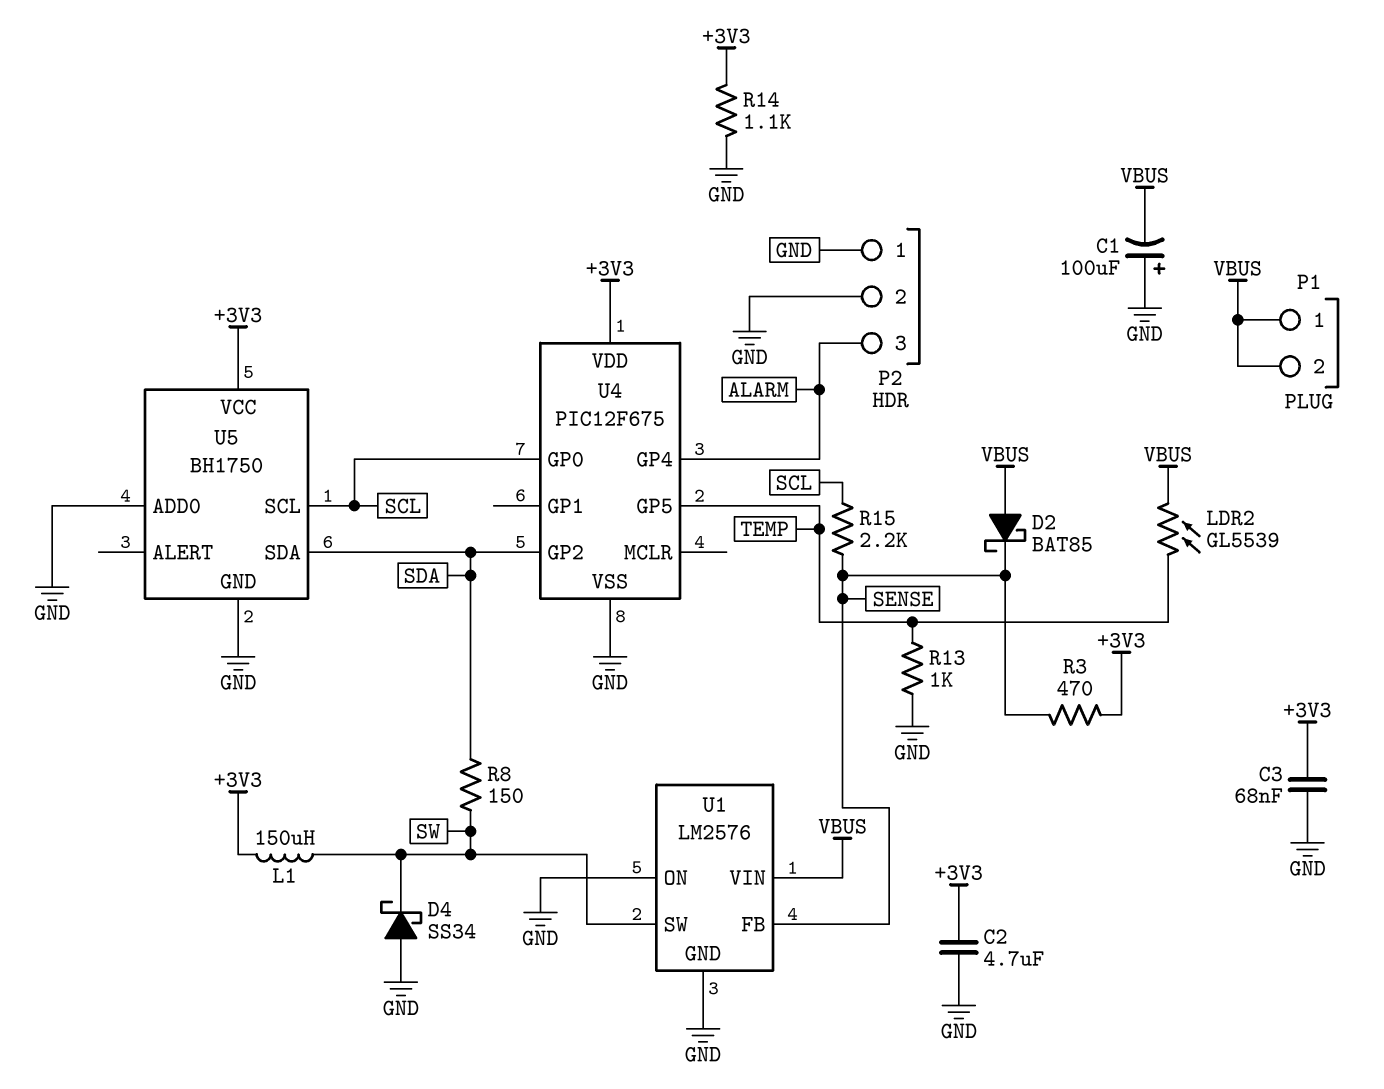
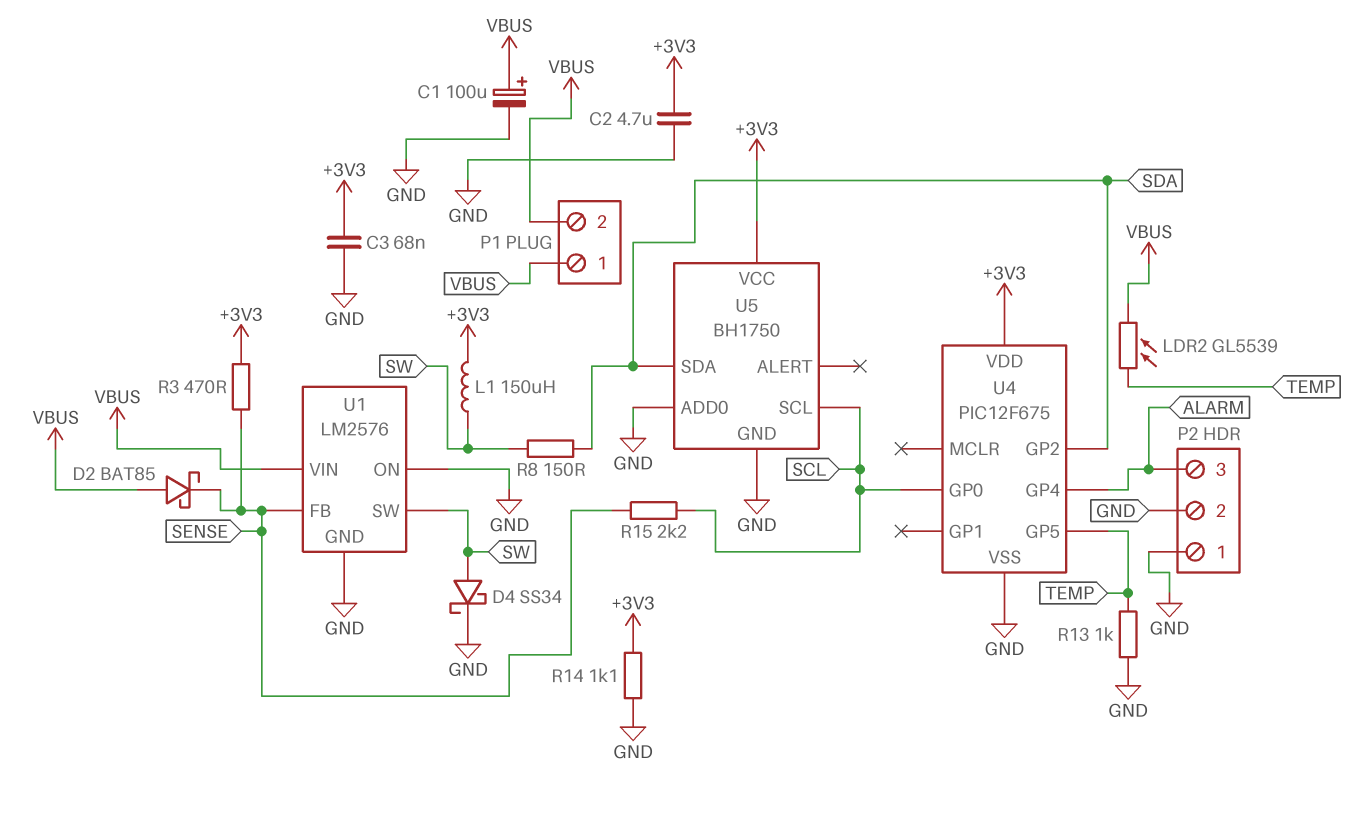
C1: 100uF (plus GND, minus VBUS) -> 100uF (plus VBUS, minus GND)
D4: schottky SS34 (A GND, K SW) -> schottky SS34 (A SW, K GND)

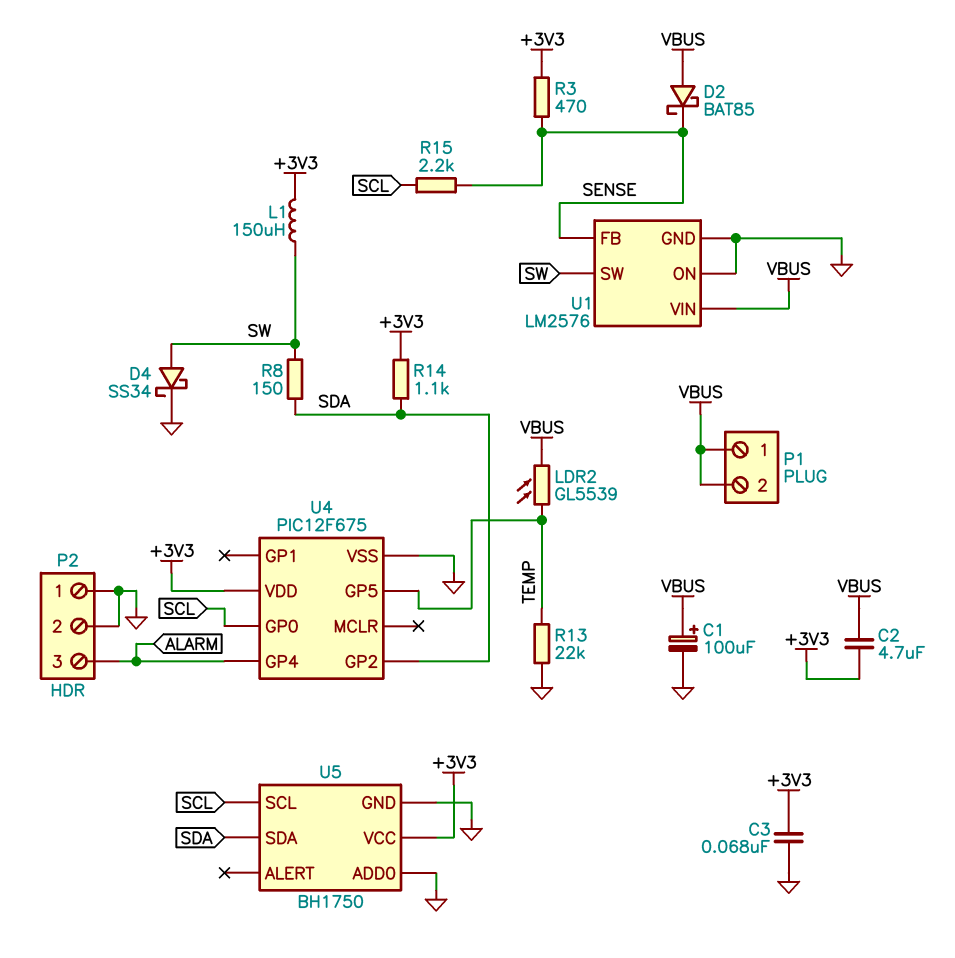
C2: 4.7uF (+3V3, GND) -> 4.7uF (+3V3, VBUS)
R13: 1k (GND, TEMP) -> 22k (GND, TEMP)
R14: 1.1k (+3V3, GND) -> 1.1k (+3V3, SDA)

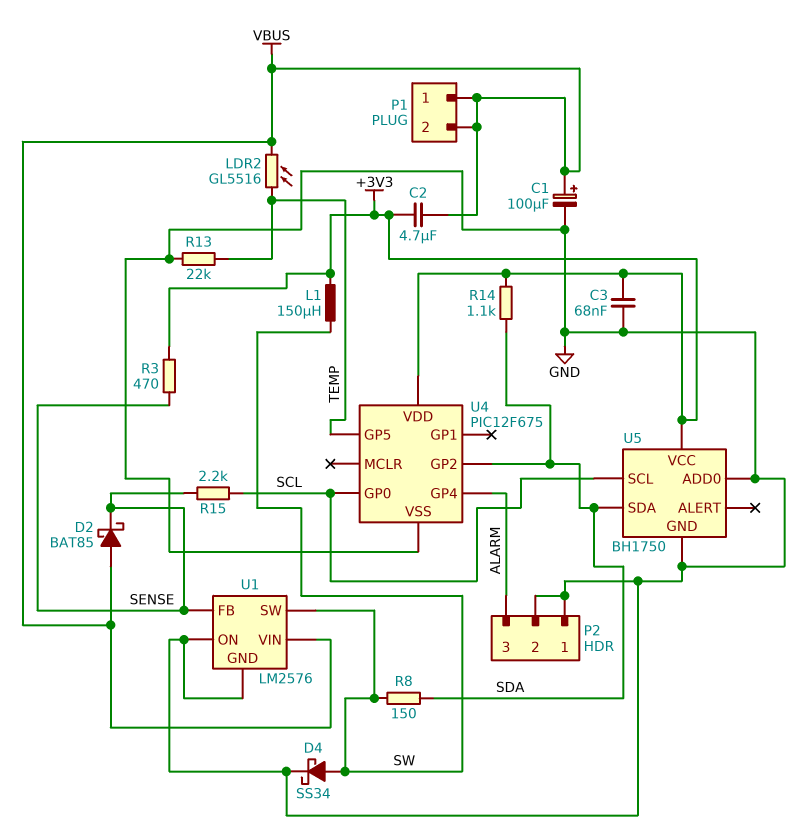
LDR2: GL5539 (TEMP, VBUS) -> GL5516 (TEMP, VBUS)

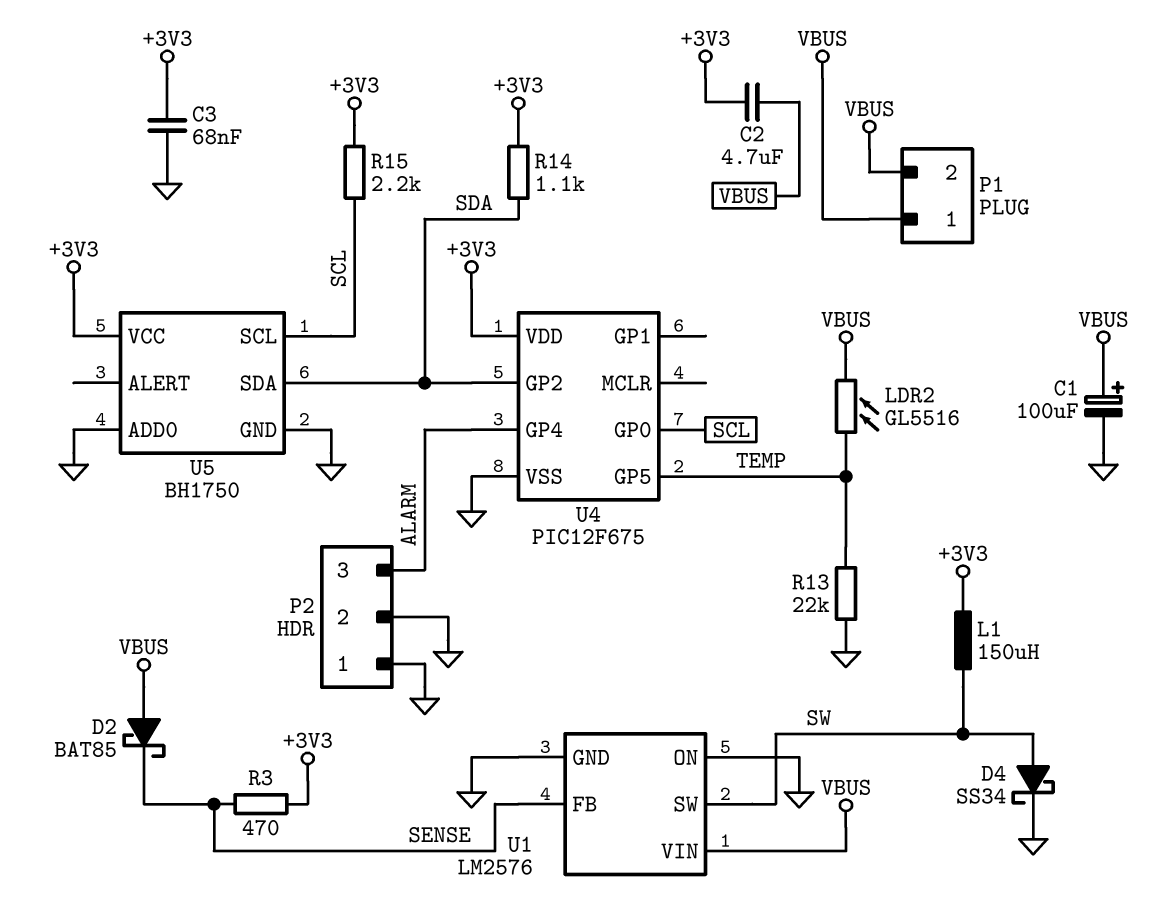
R8: 150 (SDA, SW) -> none
R15: 2.2k (SCL, SENSE) -> 2.2k (+3V3, SCL)

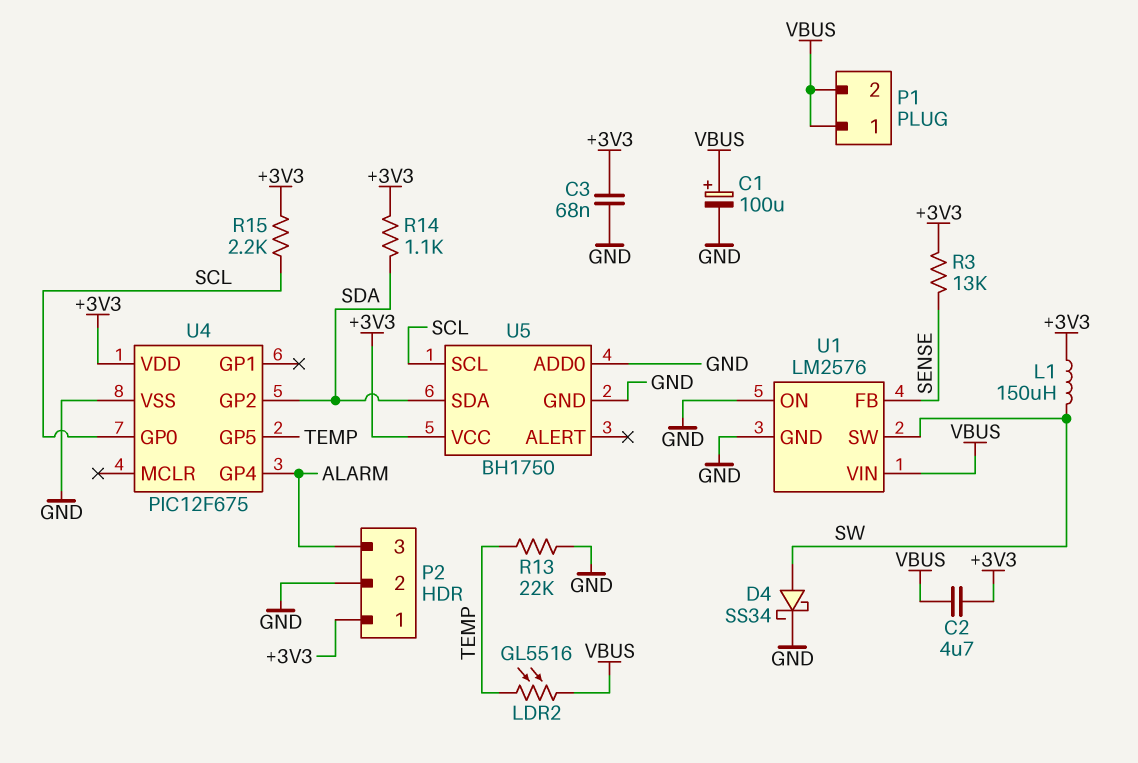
D2: schottky BAT85 (A VBUS, K SENSE) -> none
P2 pin 1: GND -> +3V3
R3: 470 (+3V3, SENSE) -> 13k (+3V3, SENSE)

